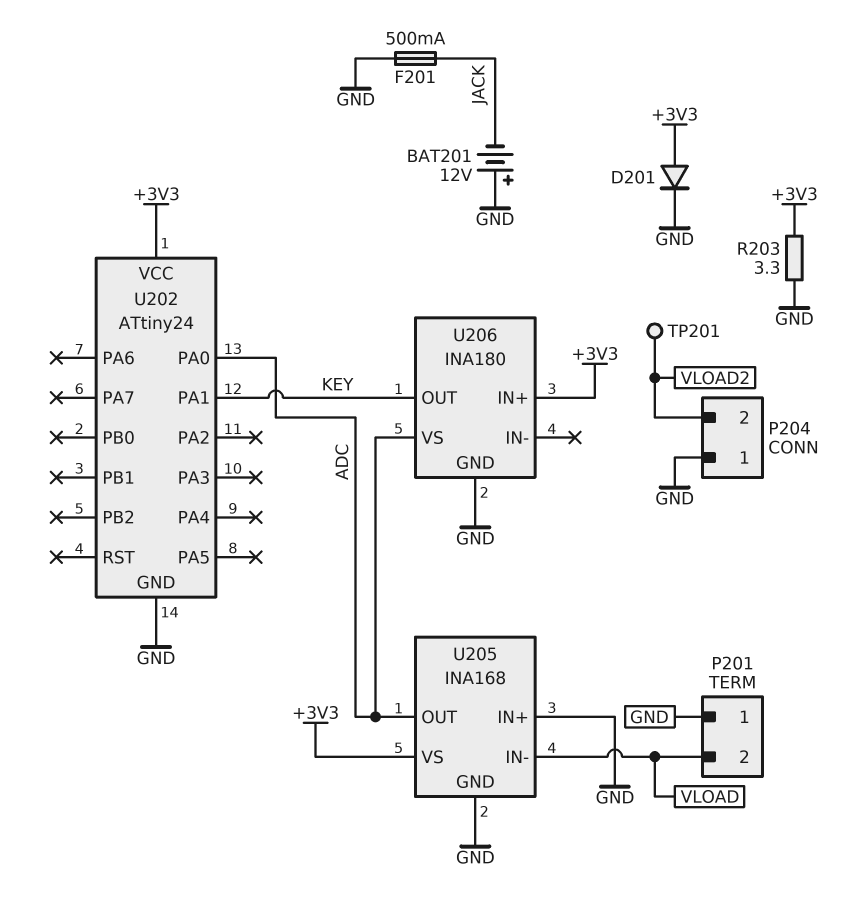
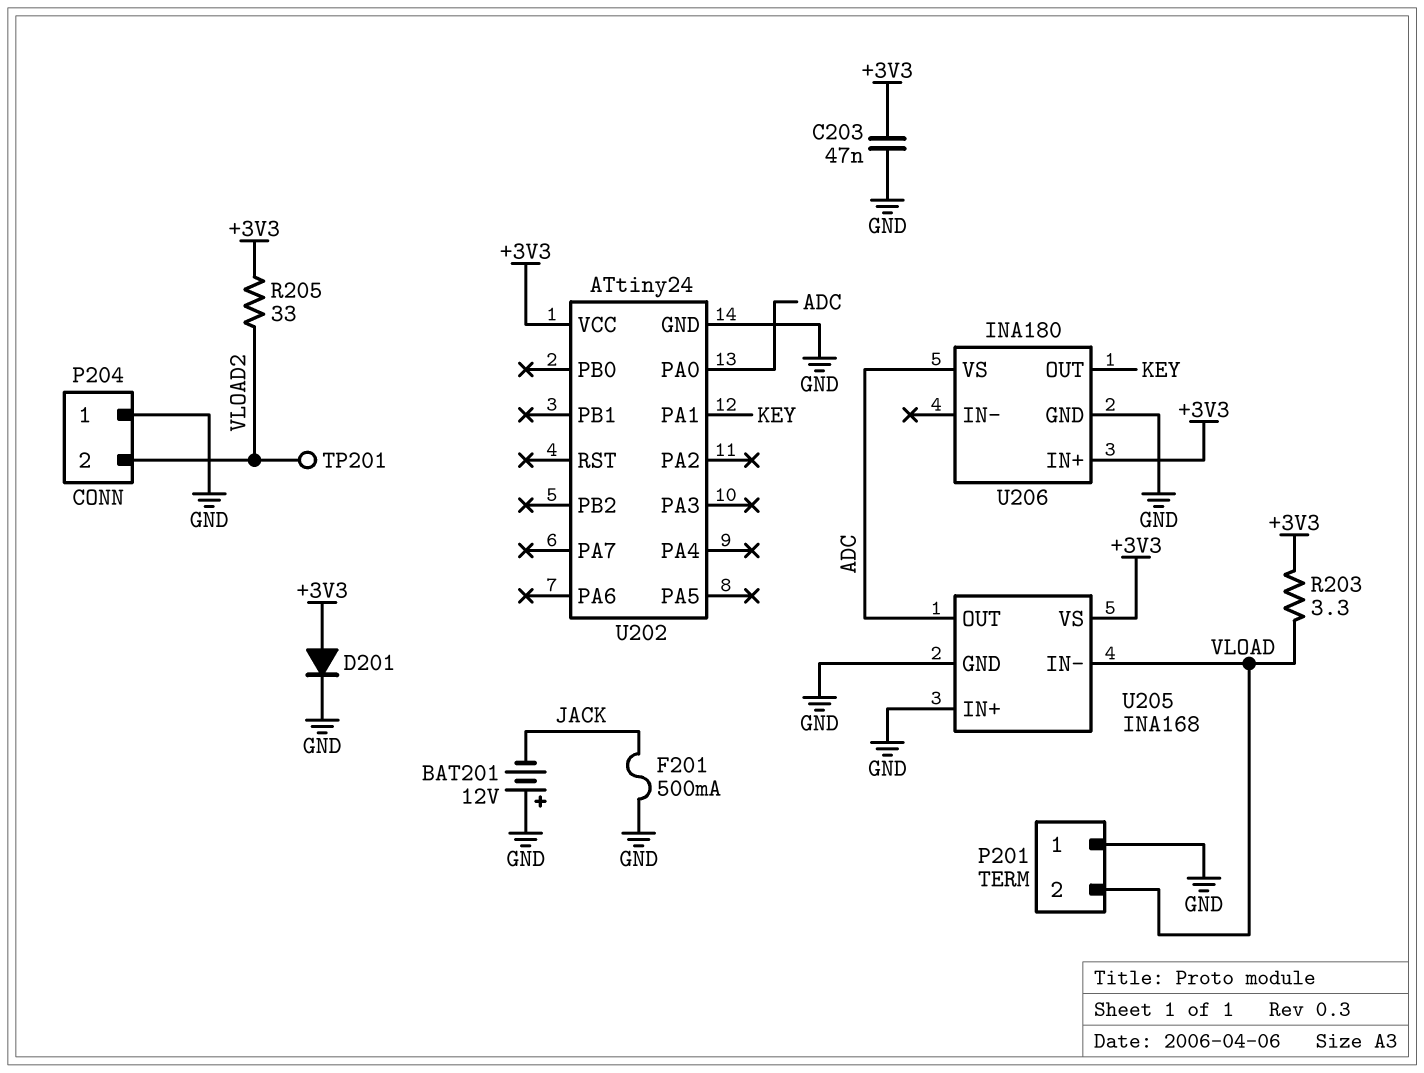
C203: none -> 47nF (+3V3, GND)
R203: 3.3 (+3V3, GND) -> 3.3 (+3V3, VLOAD)
R205: none -> 33 (+3V3, VLOAD2)

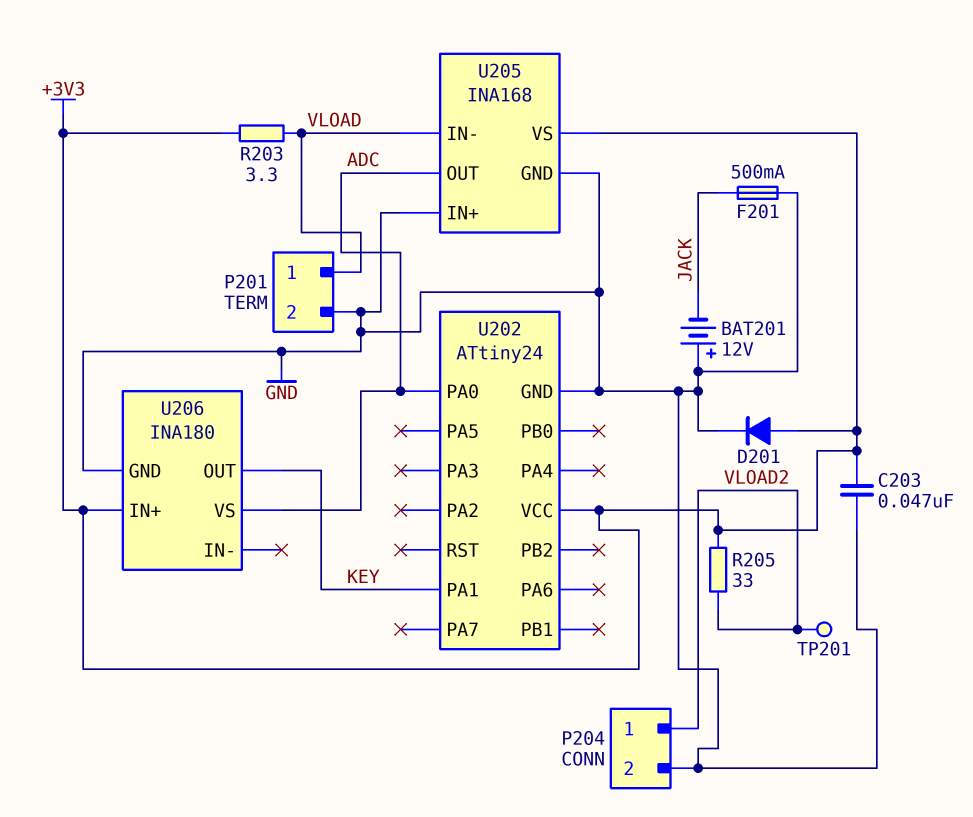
P201 pin 1: GND -> VLOAD
P201 pin 2: VLOAD -> GND
P204 pin 1: GND -> VLOAD2
P204 pin 2: VLOAD2 -> GND

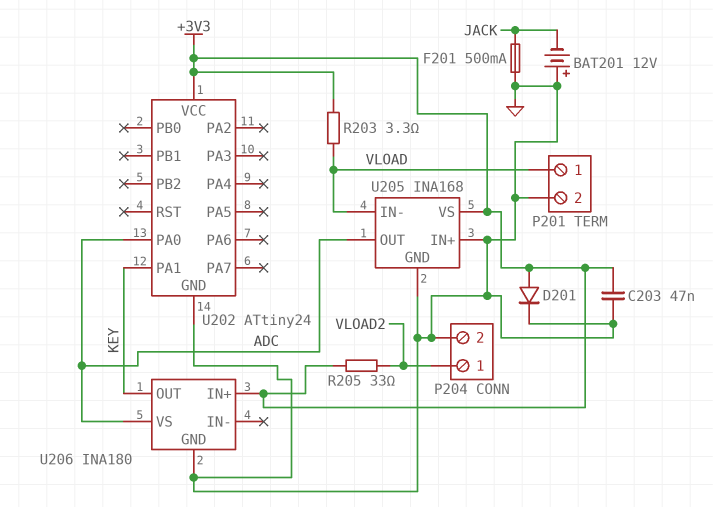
TP201: test point (VLOAD2) -> none

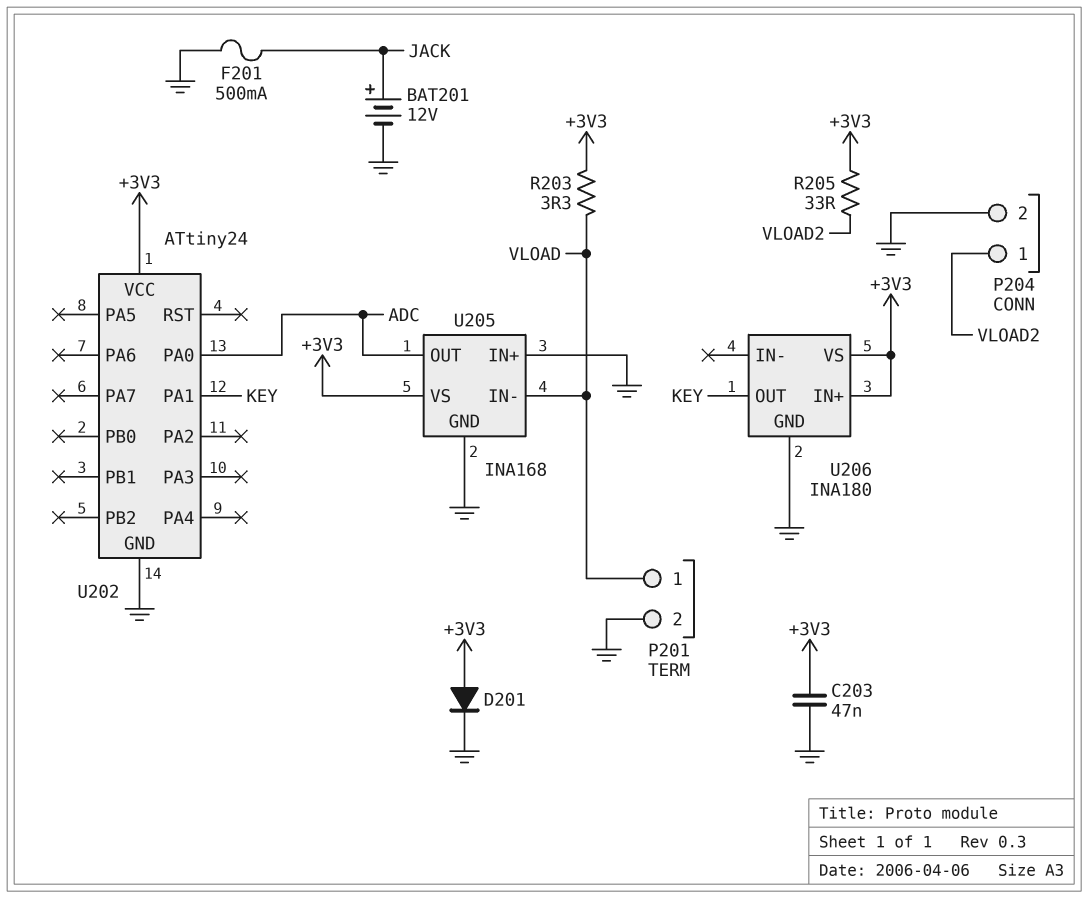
BAT201: 12V (plus GND, minus JACK) -> 12V (plus JACK, minus GND)
U206 pin VS: ADC -> +3V3

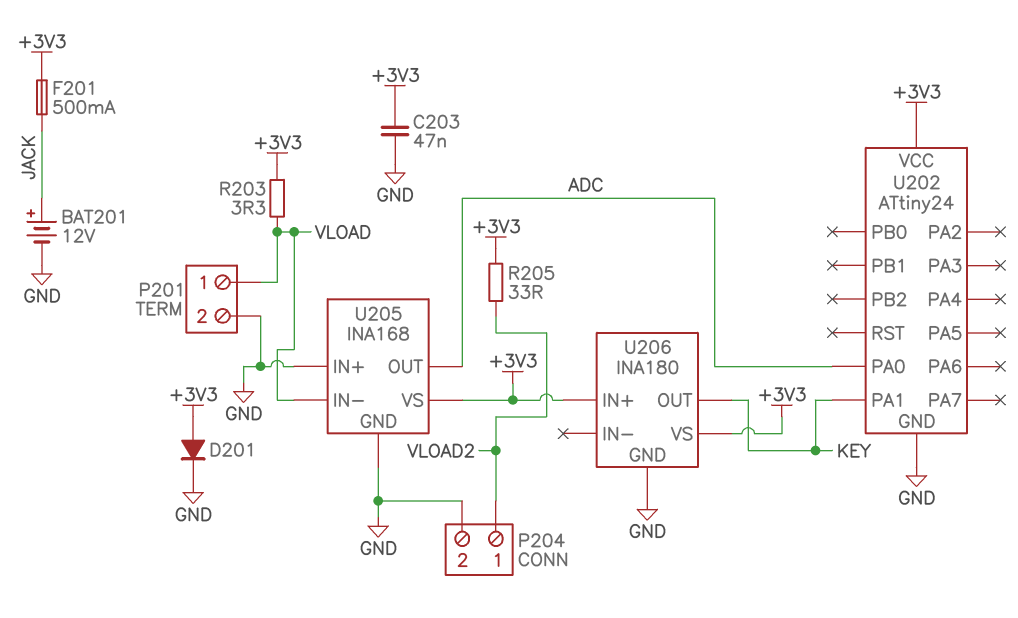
F201: 500mA (GND, JACK) -> 500mA (+3V3, JACK)

